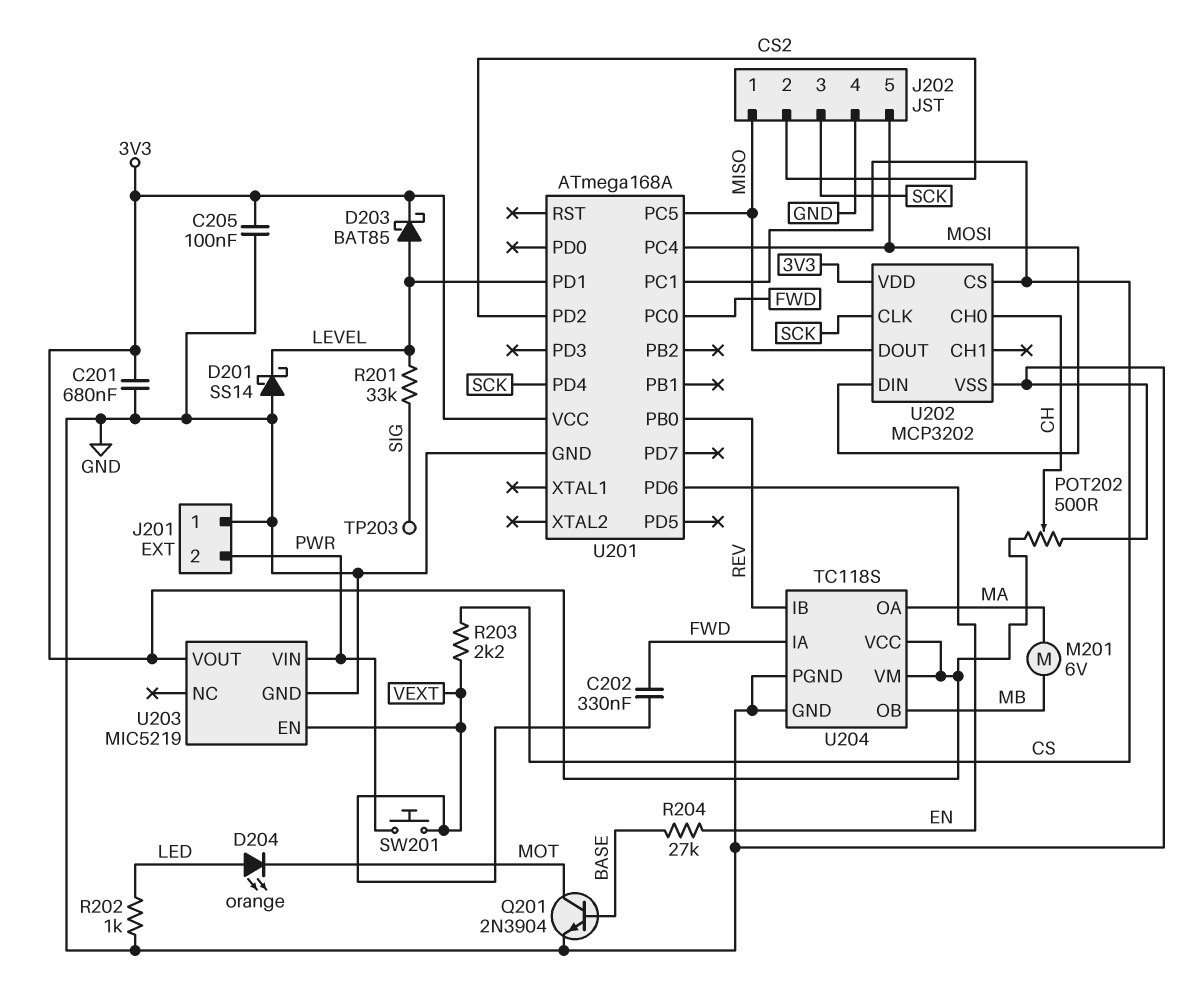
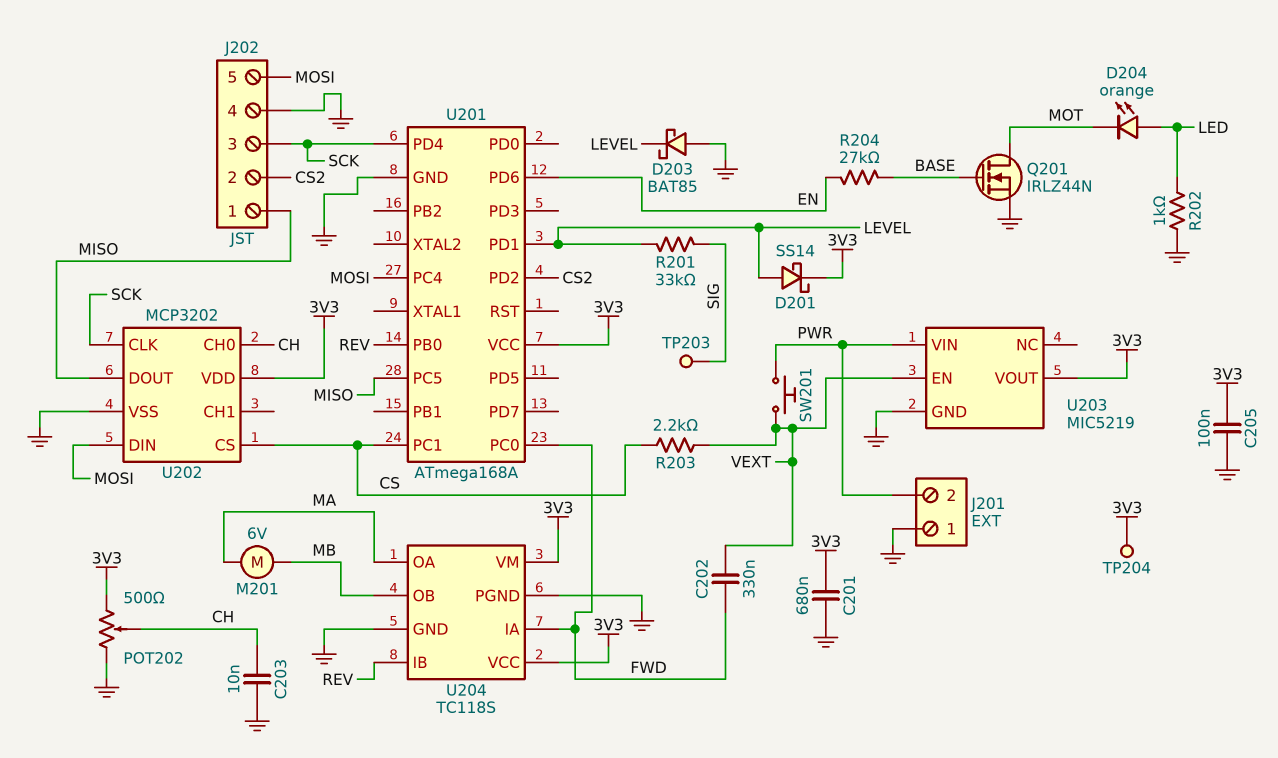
C203: none -> 10nF (CH, GND)
D201: schottky SS14 (A GND, K LEVEL) -> schottky SS14 (A LEVEL, K 3V3)
D203: schottky BAT85 (A LEVEL, K 3V3) -> schottky BAT85 (A GND, K LEVEL)
Q201: NPN 2N3904 (B BASE, C MOT, E GND) -> NMOS IRLZ44N (G BASE, D MOT, S GND)
TP204: none -> test point (3V3)

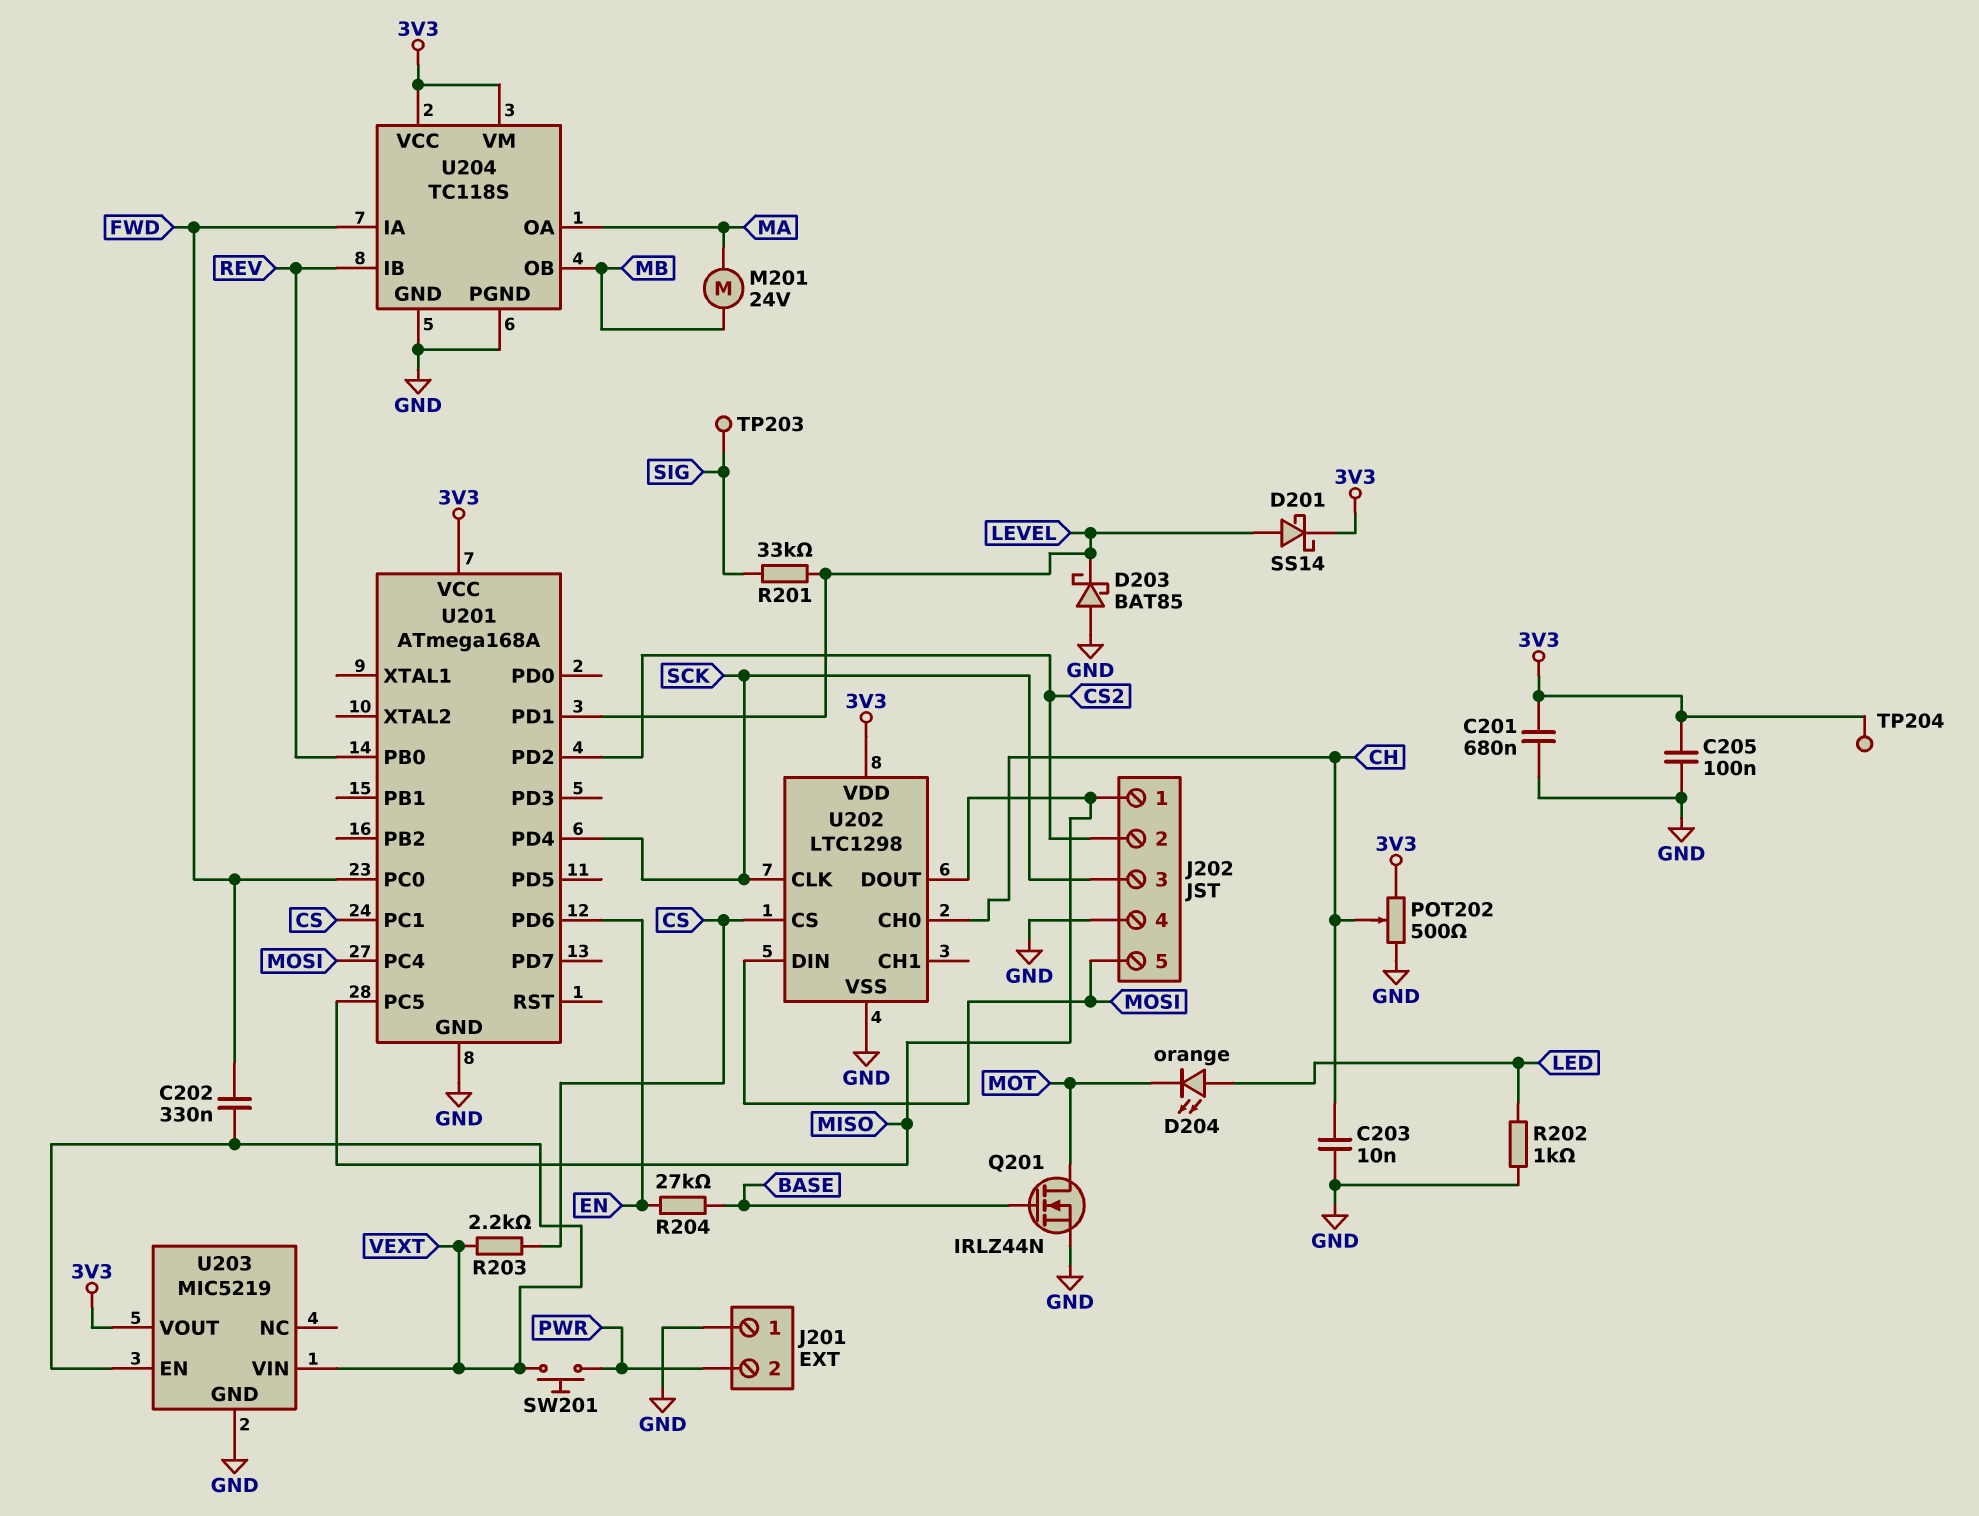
M201: motor 6V (MA, MB) -> motor 24V (MA, MB)
U202: MCP3202 -> LTC1298
U203 pin VIN: PWR -> VEXT

